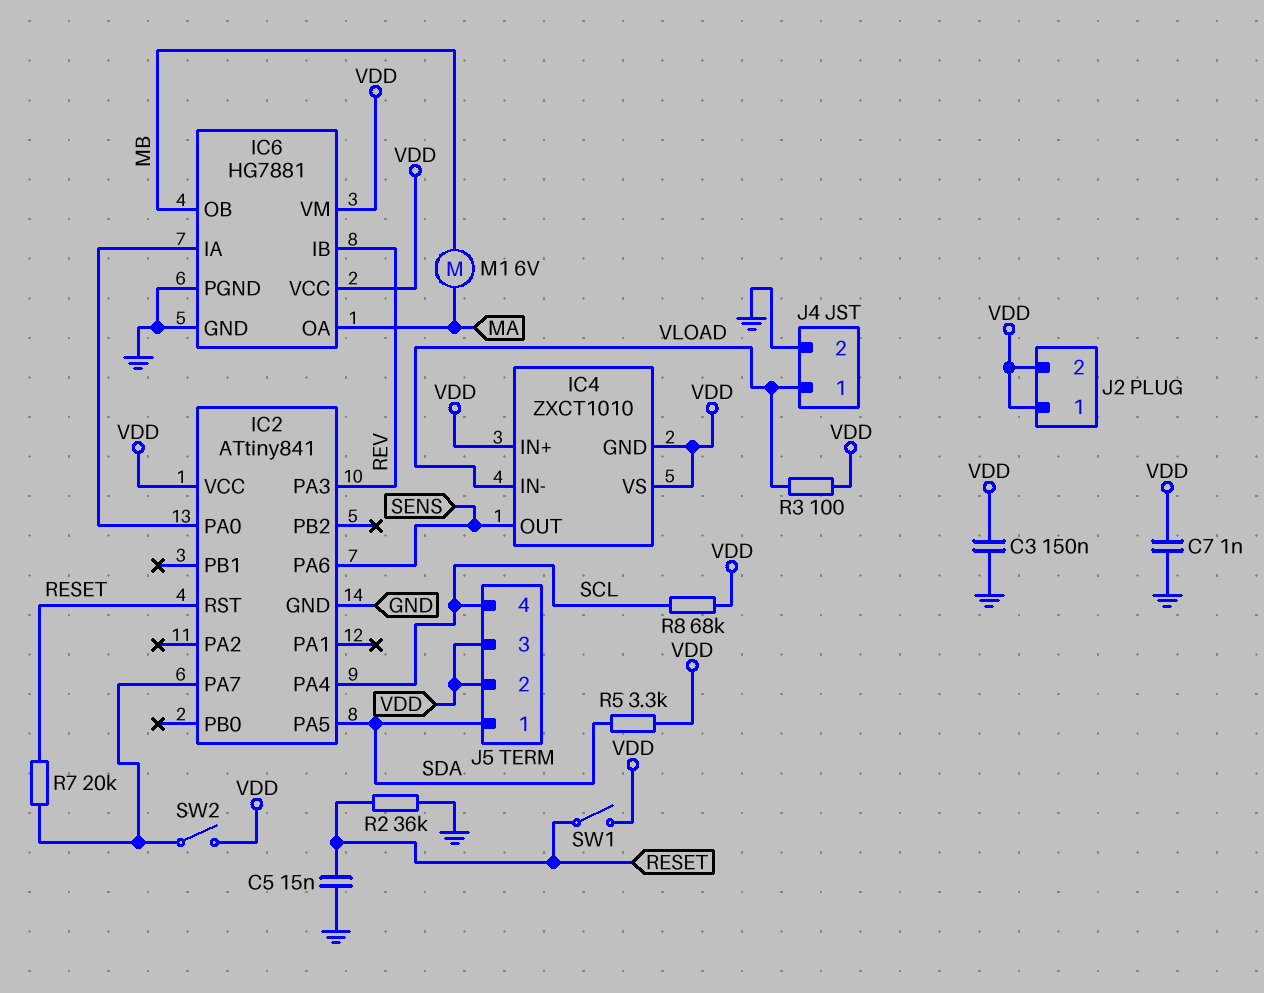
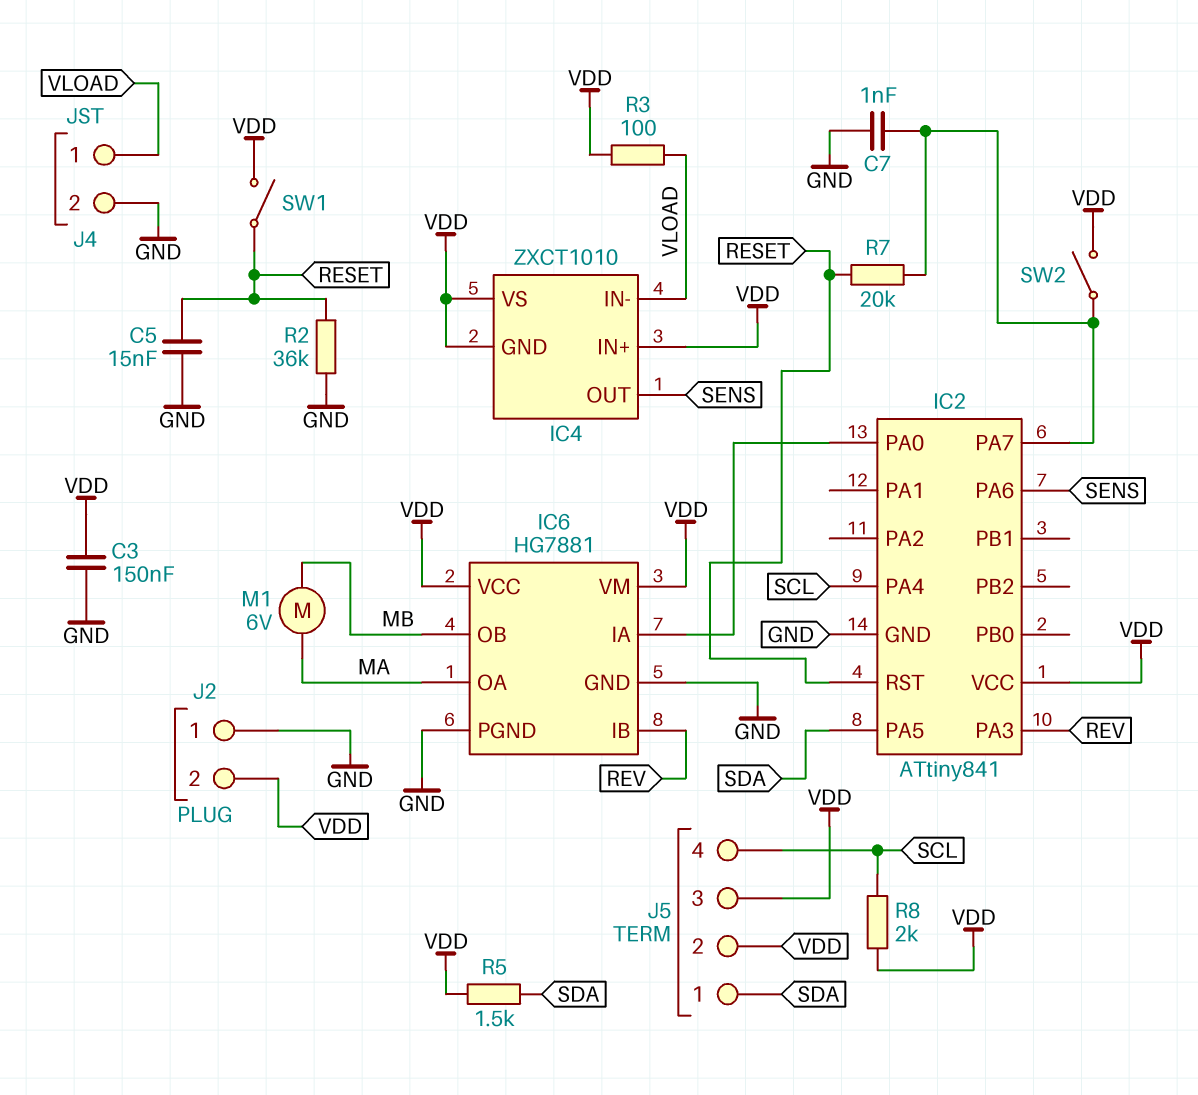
C7: 1nF (GND, VDD) -> 1nF (GND, IC2/PA7)
J2 pin 1: VDD -> GND
R5: 3.3k (SDA, VDD) -> 1.5k (SDA, VDD)
R8: 68k (SCL, VDD) -> 2k (SCL, VDD)

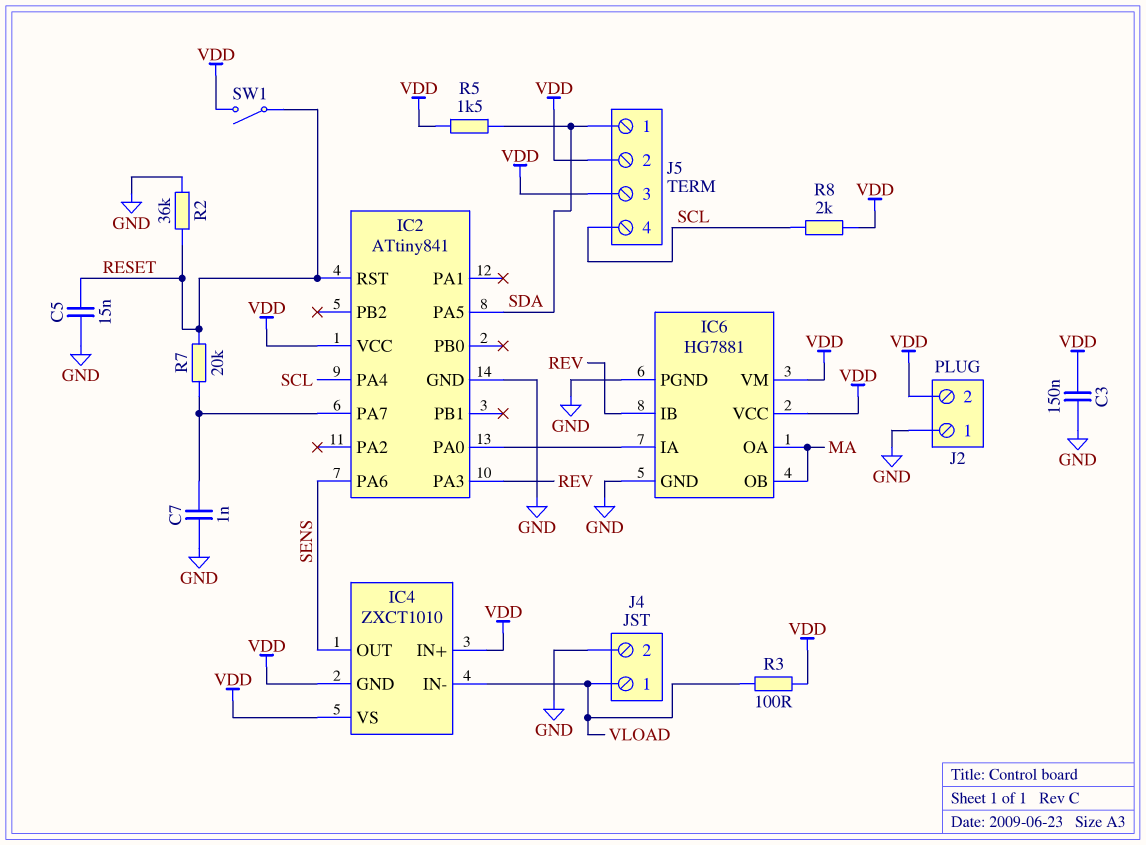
IC6 pin OB: MB -> MA
M1: motor 6V (MA, MB) -> none
SW2: switch (IC2/PA7, VDD) -> none

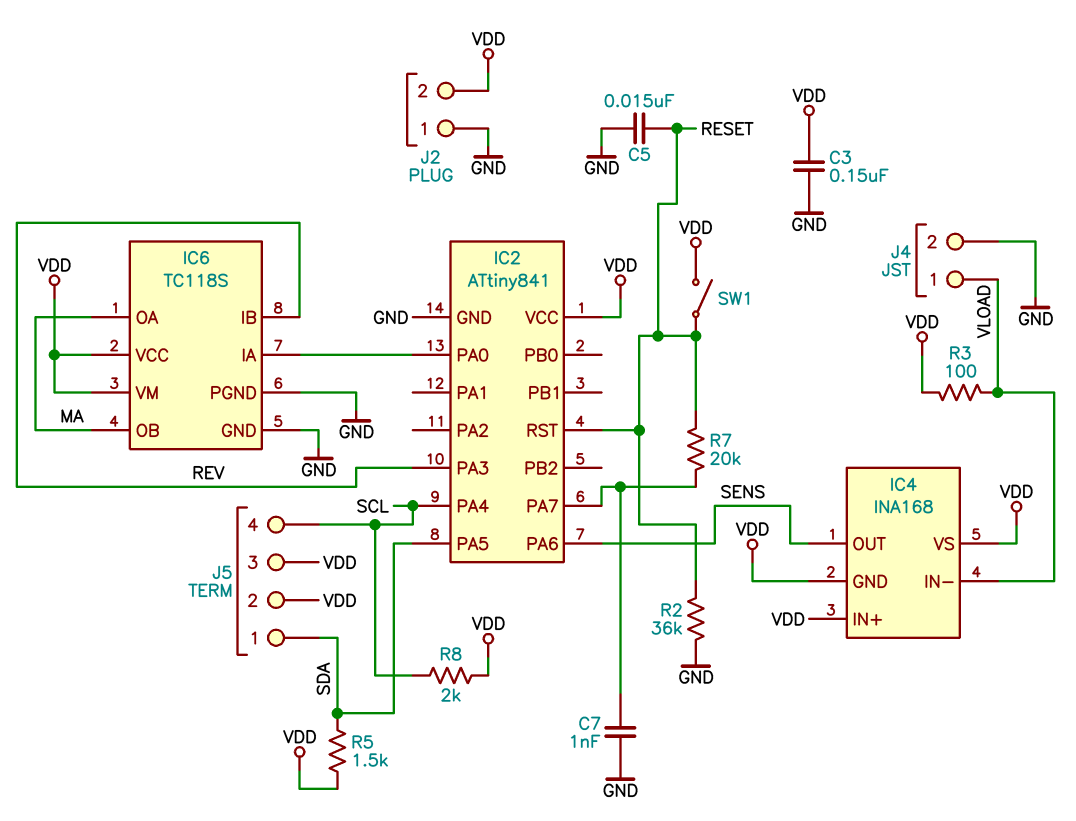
IC4: ZXCT1010 -> INA168
IC6: HG7881 -> TC118S

